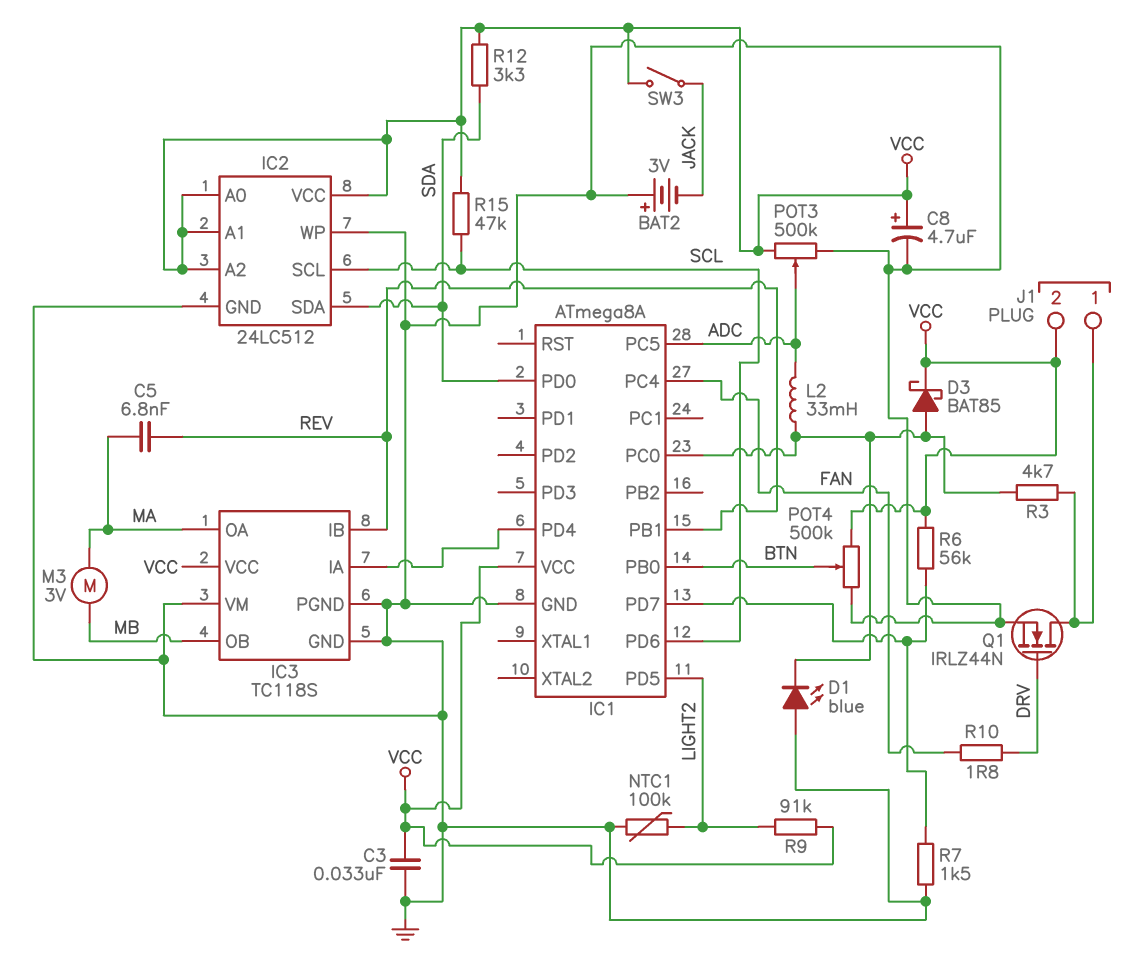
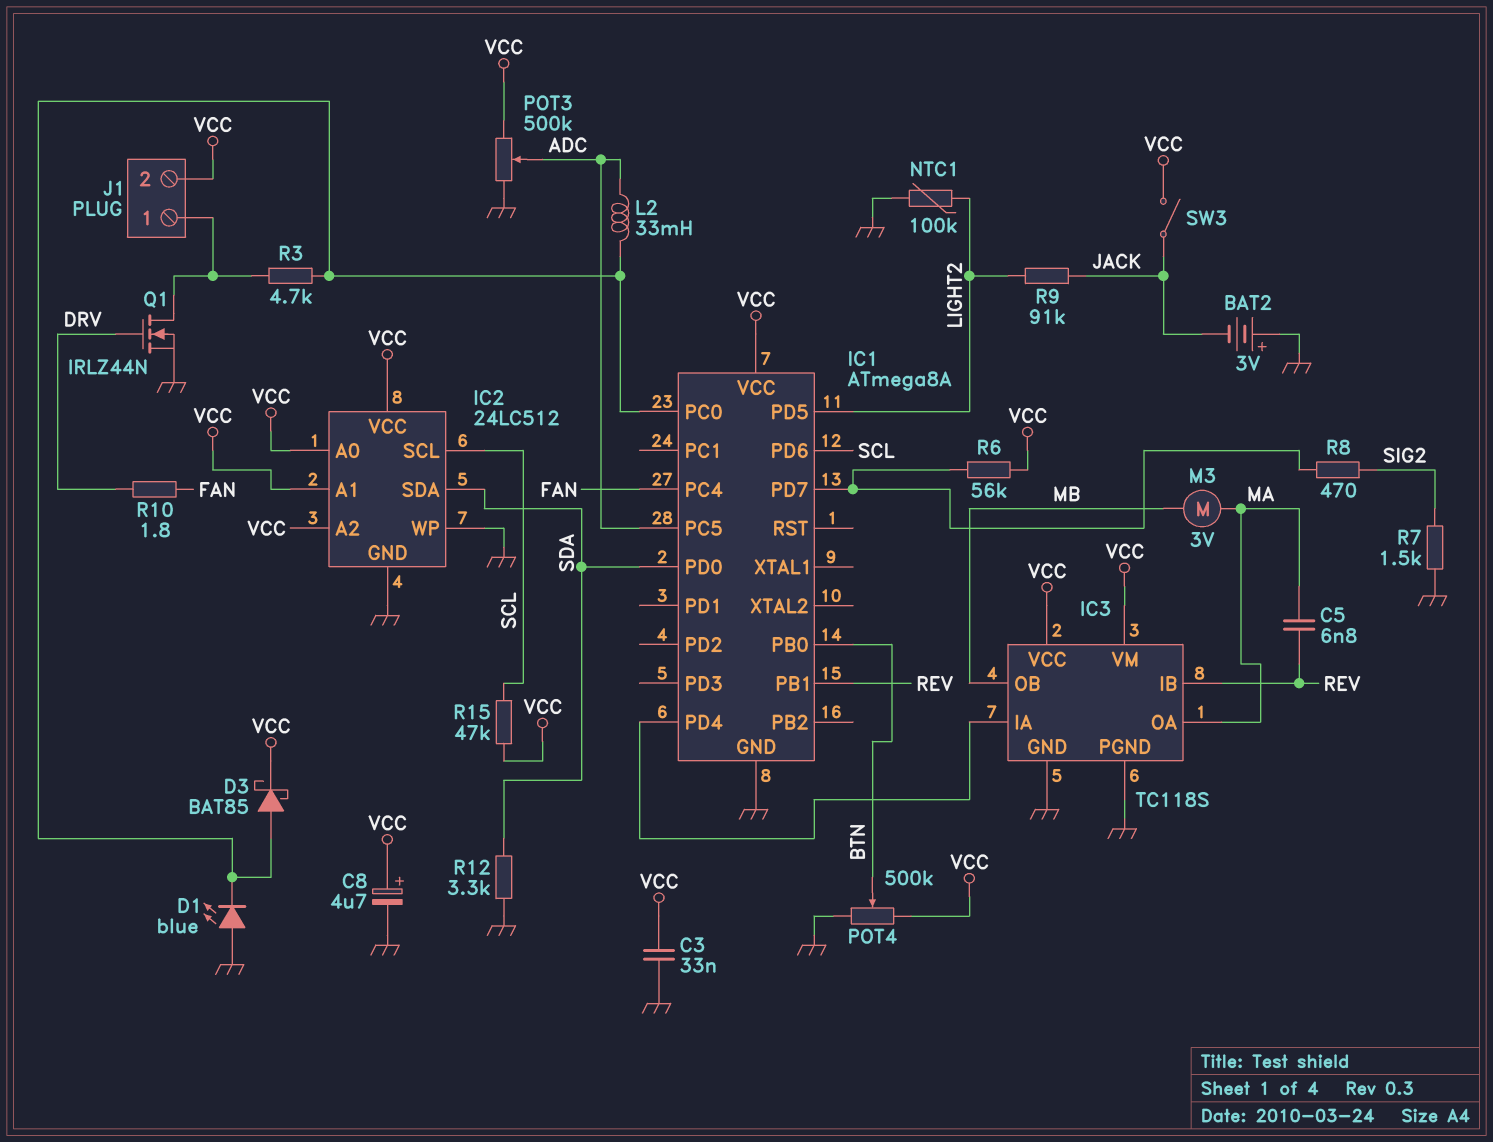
IC3 pin VM: GND -> VCC
R7: 1.5k (GND, IC1/PD7) -> 1.5k (GND, SIG2)
R8: none -> 470 (IC1/PD7, SIG2)
R9: 91k (LIGHT2, VCC) -> 91k (JACK, LIGHT2)
R12: 3.3k (SDA, VCC) -> 3.3k (GND, SDA)

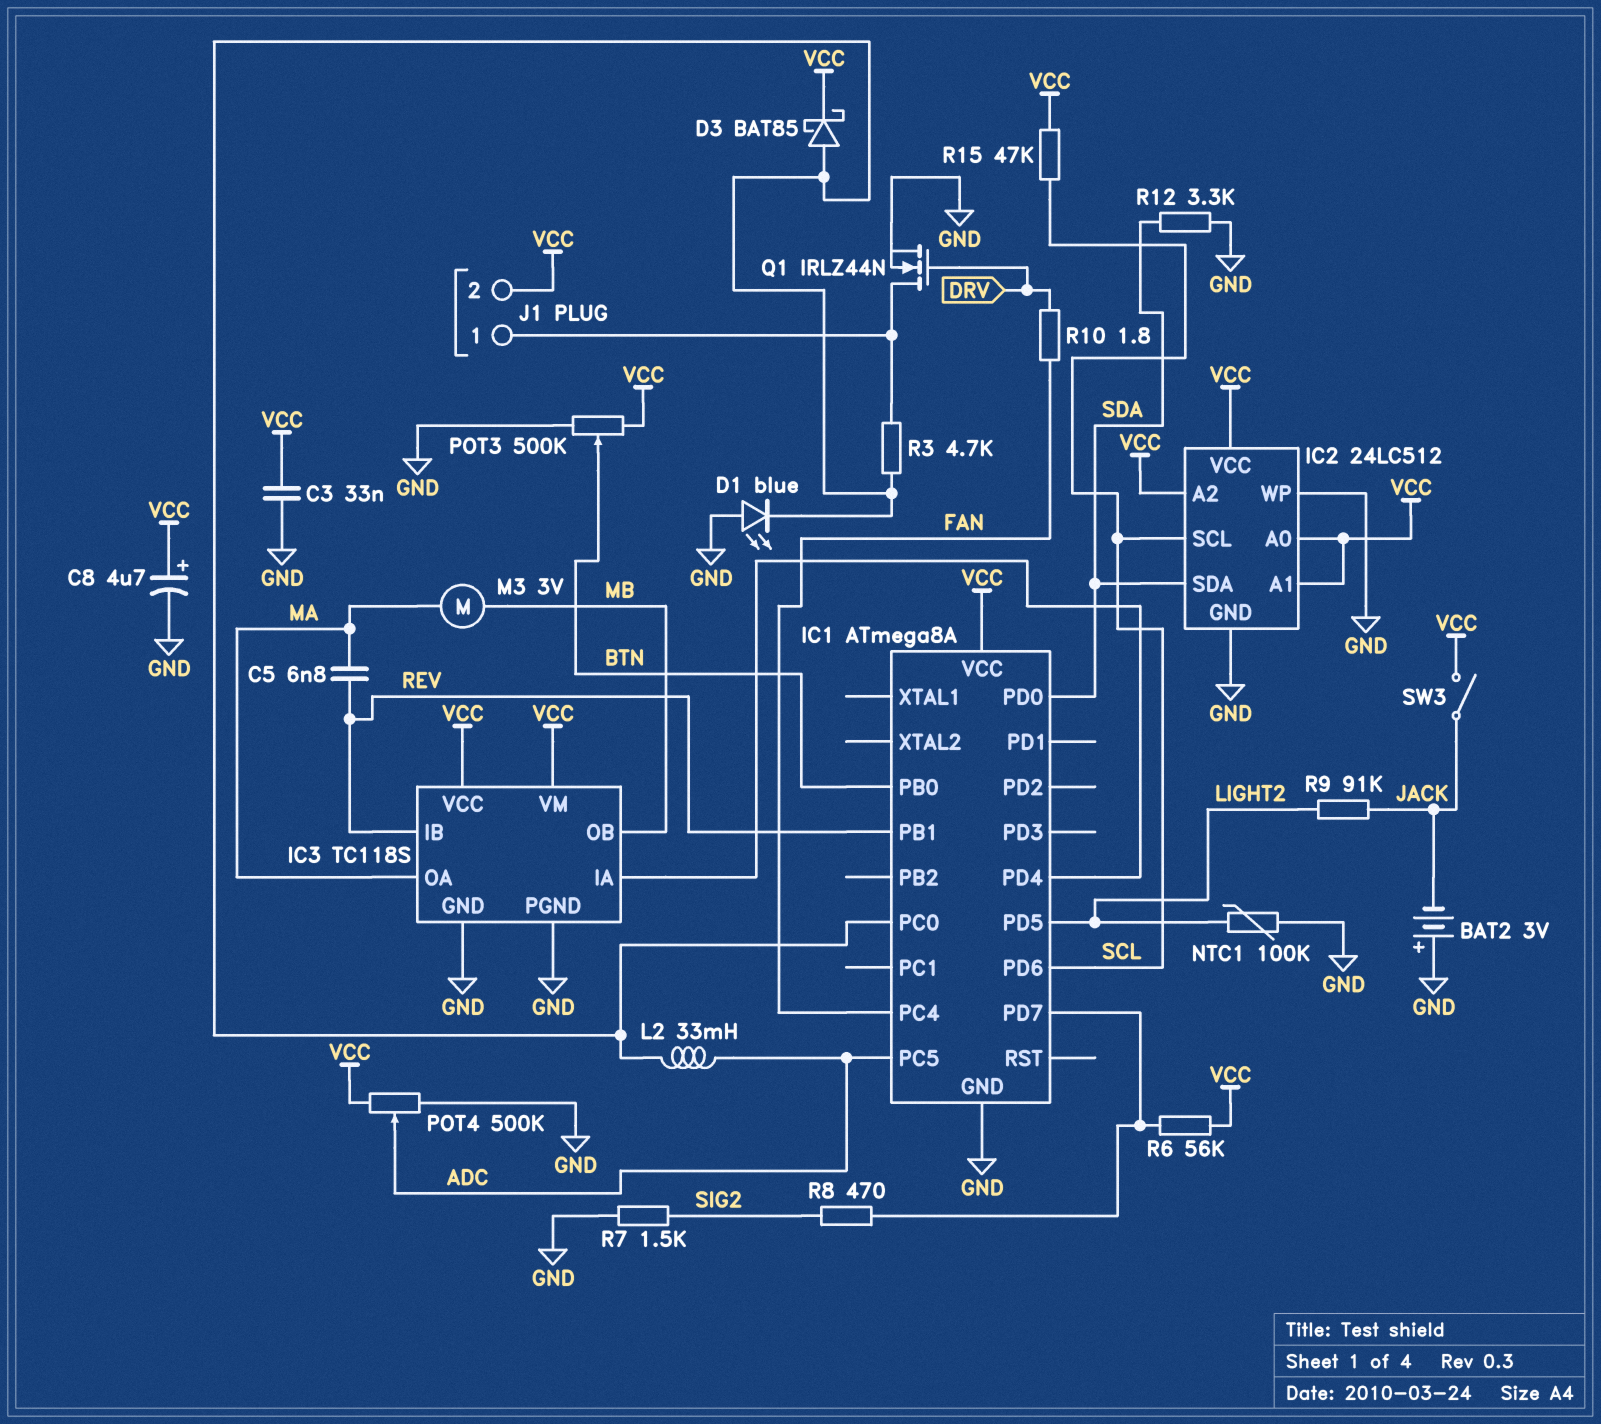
POT3: 500k (GND, VCC, wiper ADC) -> 500k (GND, VCC, wiper BTN)
POT4: 500k (GND, VCC, wiper BTN) -> 500k (GND, VCC, wiper ADC)

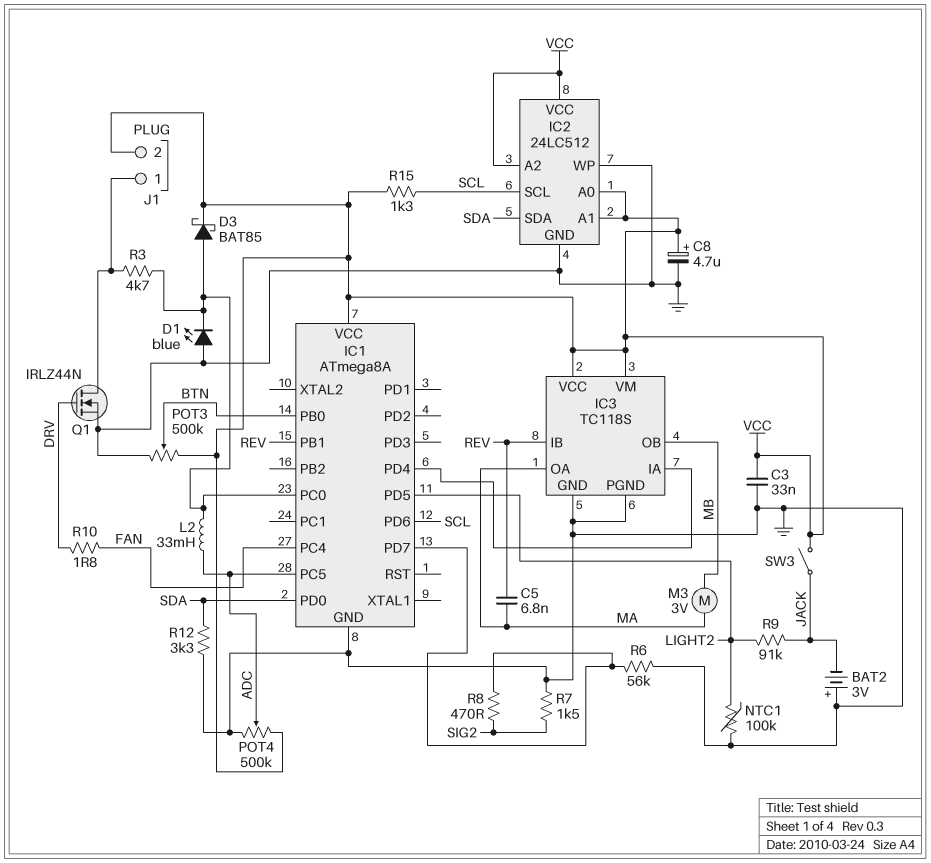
R6: 56k (IC1/PD7, VCC) -> 56k (GND, IC1/PD7)
R15: 47k (SCL, VCC) -> 1.3k (SCL, VCC)

